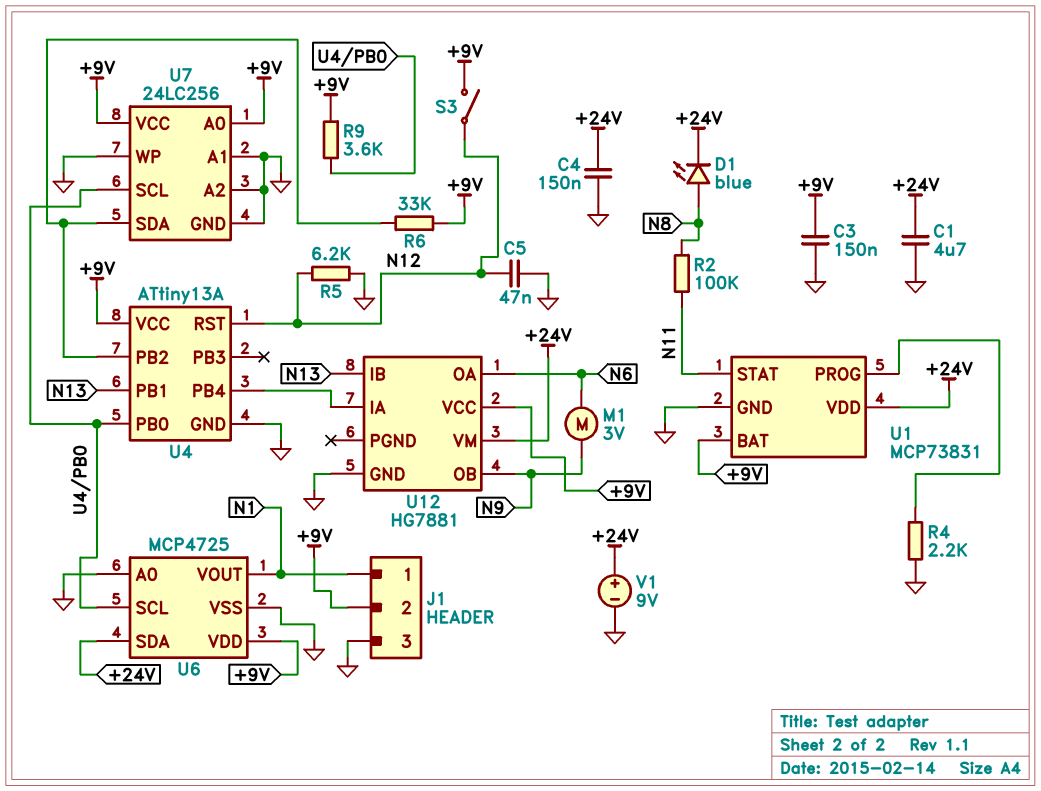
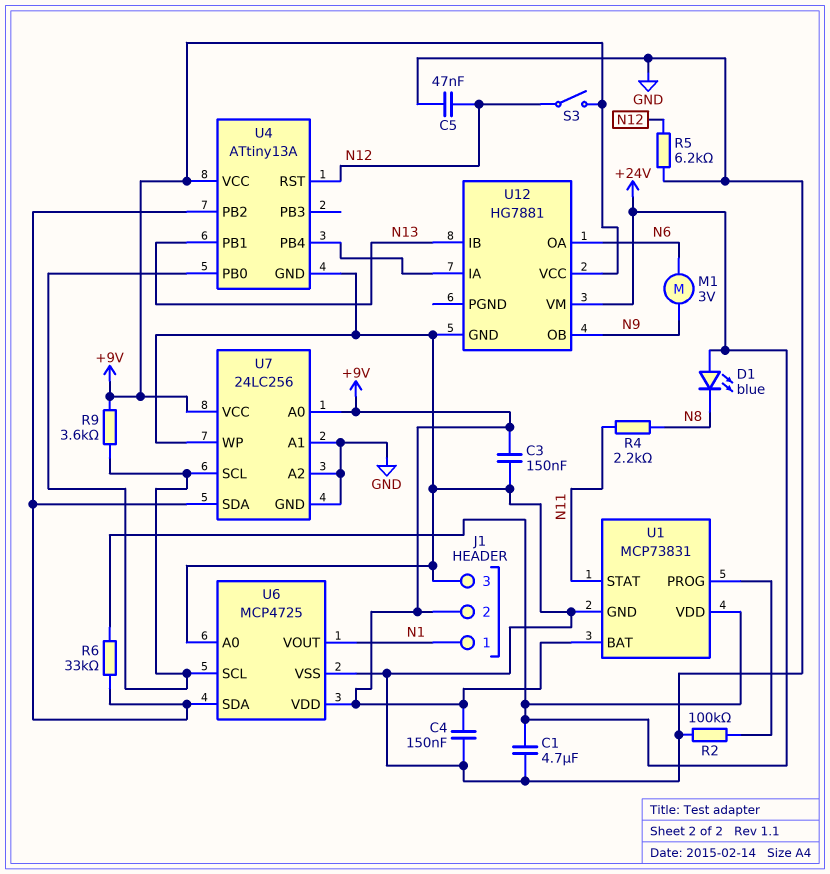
C4: 150nF (+24V, GND) -> 150nF (+9V, GND)
D1: LED blue (A N8, K +24V) -> LED blue (A +24V, K N8)
R2: 100k (N8, N11) -> 100k (GND, U1/PROG)
R4: 2.2k (GND, U1/PROG) -> 2.2k (N8, N11)
R6: 33k (+9V, U4/PB2) -> 33k (+24V, U4/PB2)
U6 pin SDA: +24V -> U4/PB2
V1: 9V (plus +24V, minus GND) -> none

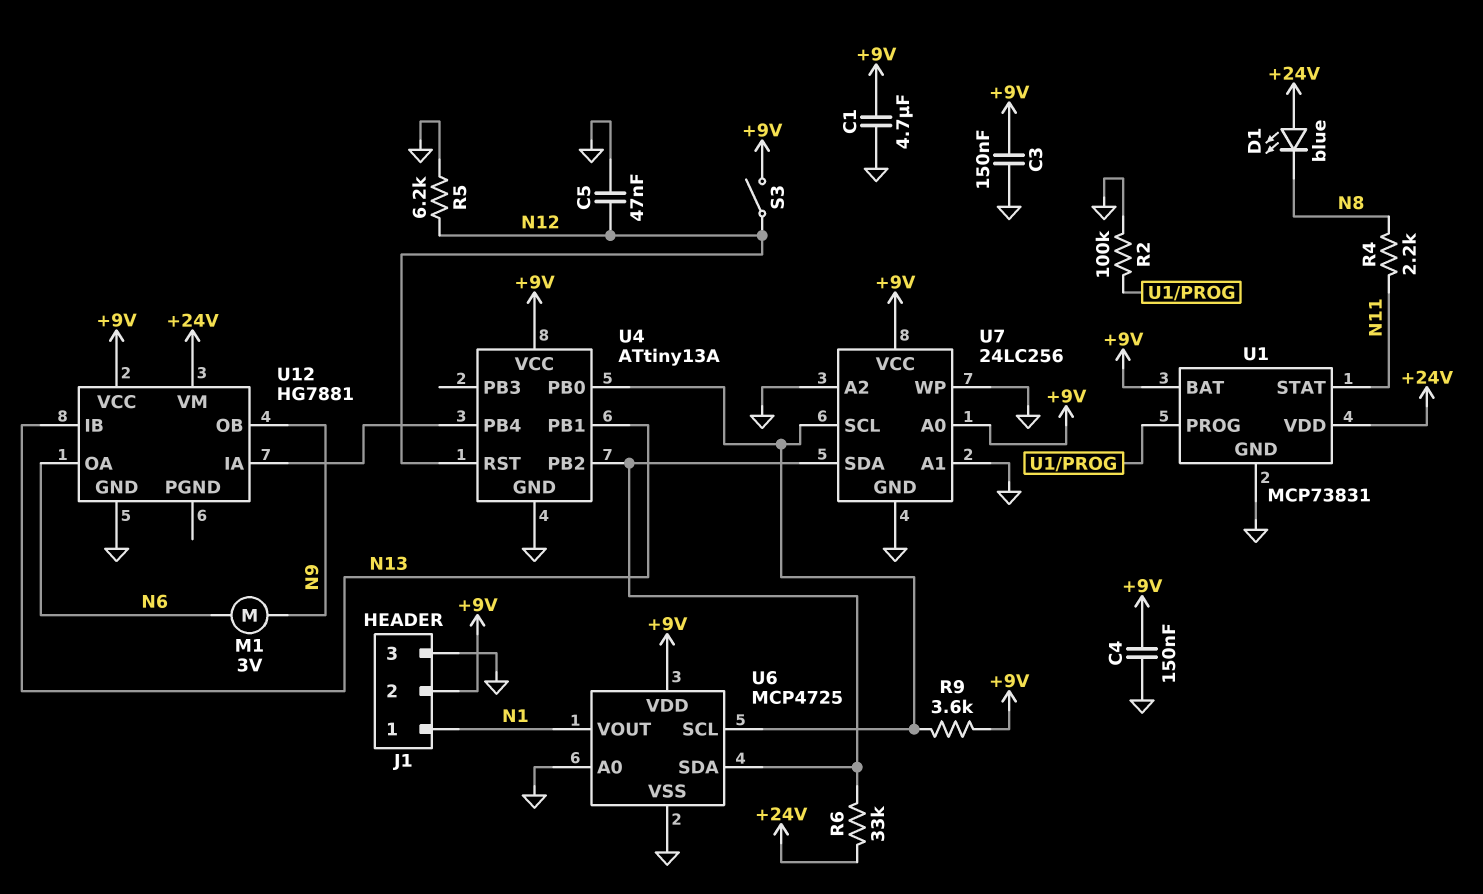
C1: 4.7uF (+24V, GND) -> 4.7uF (+9V, GND)

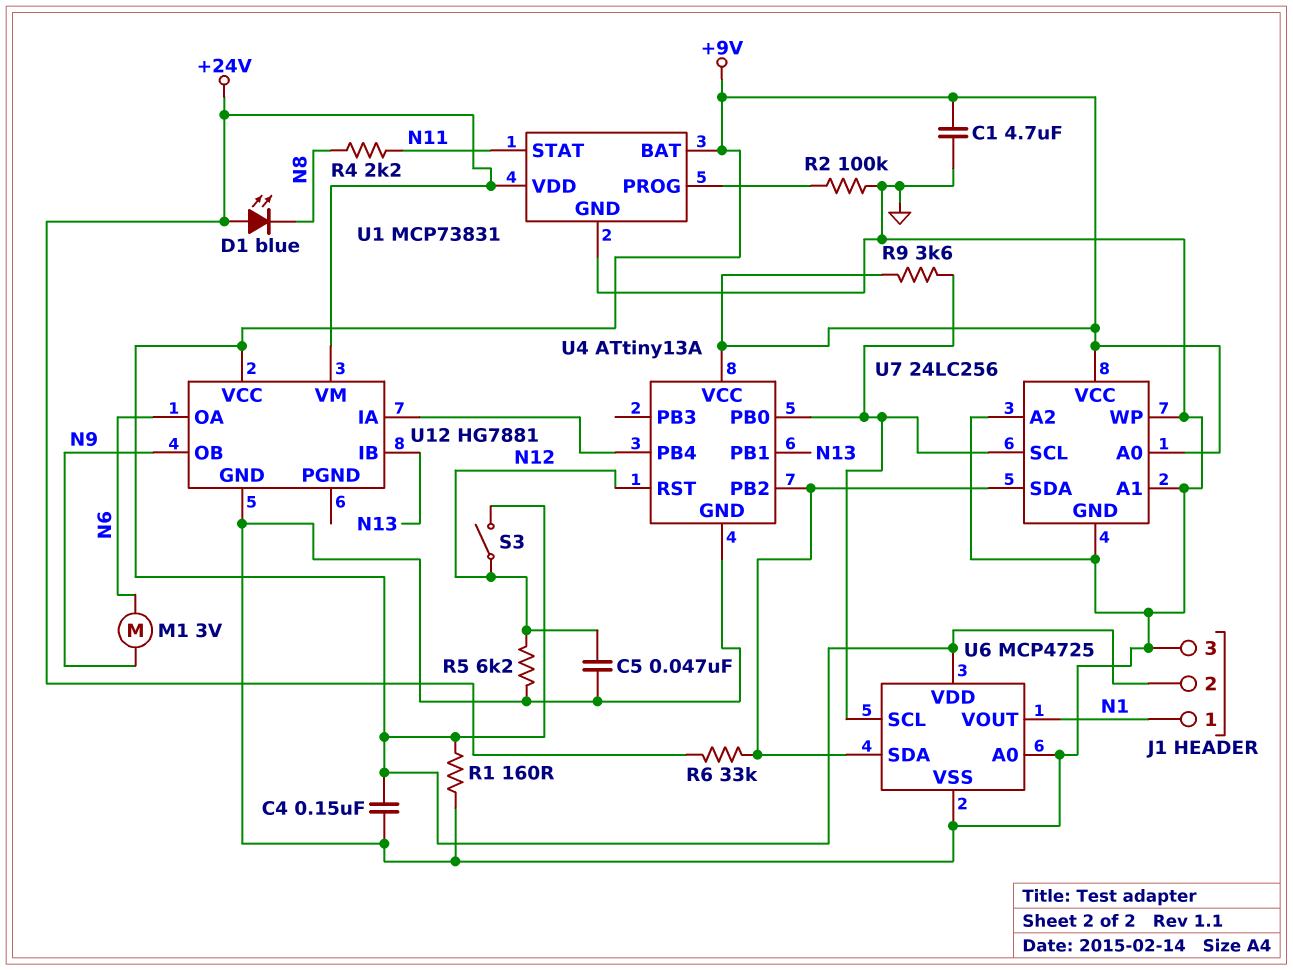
C3: 150nF (+9V, GND) -> none
R1: none -> 160 (+9V, GND)

